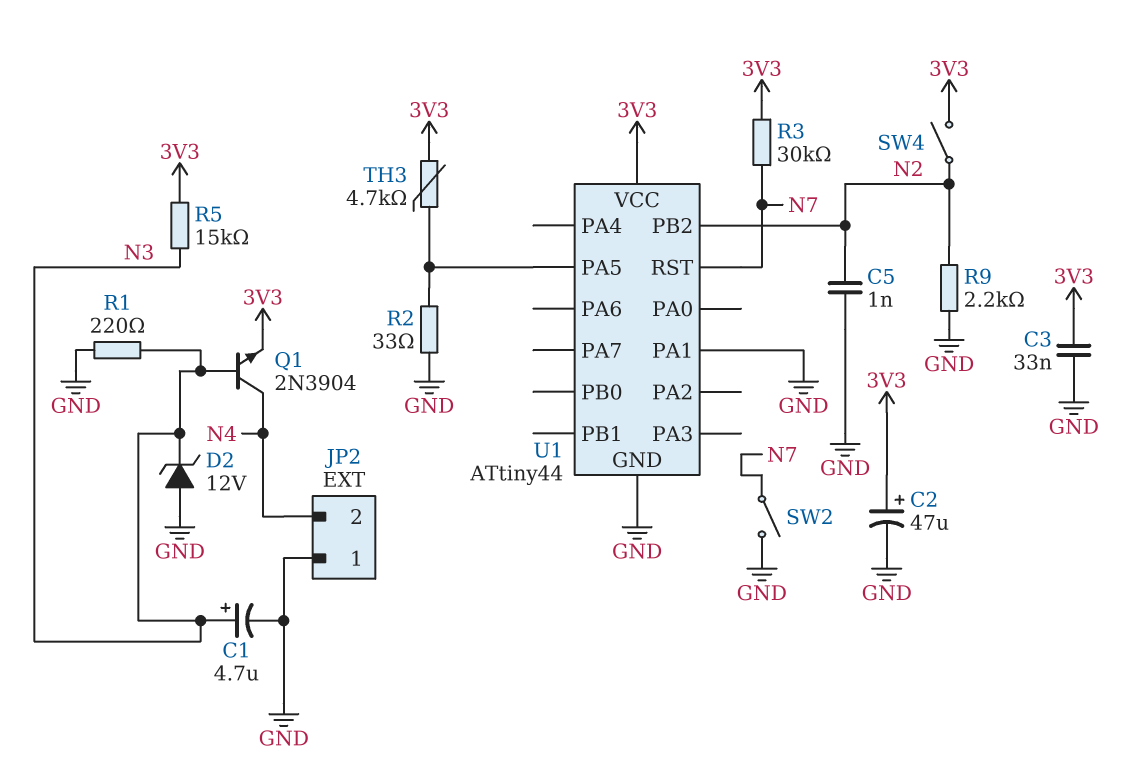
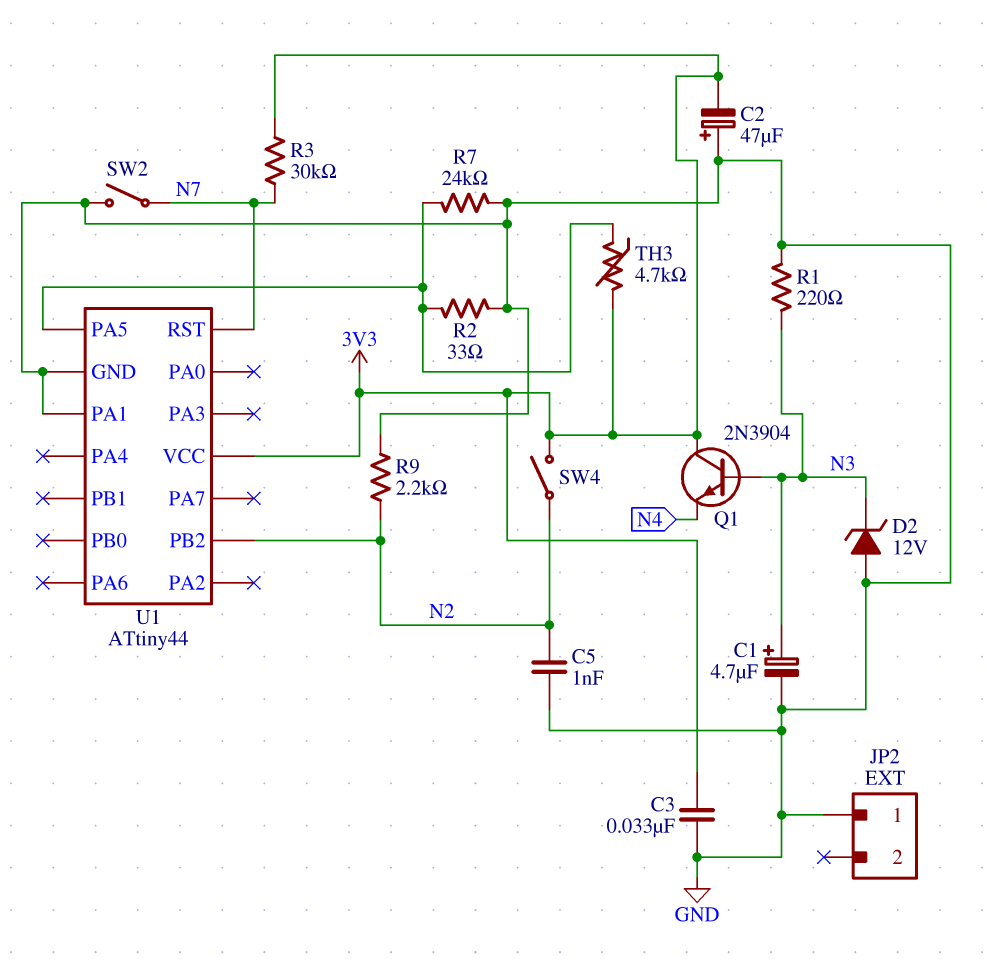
C2: 47uF (plus 3V3, minus GND) -> 47uF (plus GND, minus 3V3)
JP2 pin 2: N4 -> none
Q1: NPN 2N3904 (B N3, C N4, E 3V3) -> NPN 2N3904 (B N3, C 3V3, E N4)
R5: 15k (3V3, N3) -> none
R7: none -> 24k (GND, U1/PA5)

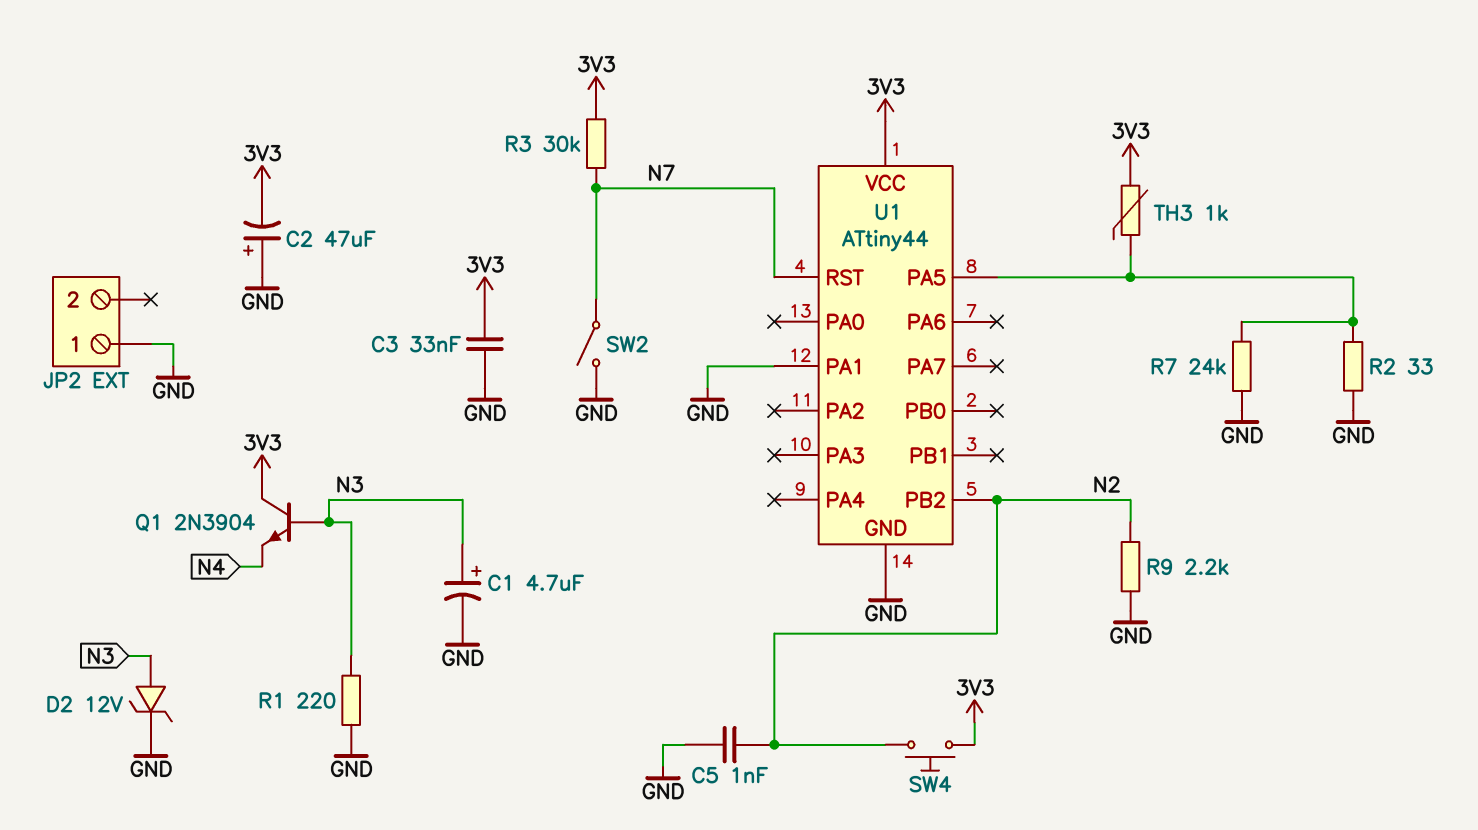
D2: zener 12V (A GND, K N3) -> zener 12V (A N3, K GND)
SW4: switch (3V3, N2) -> button (3V3, N2)
TH3: 4.7k (3V3, U1/PA5) -> 1k (3V3, U1/PA5)

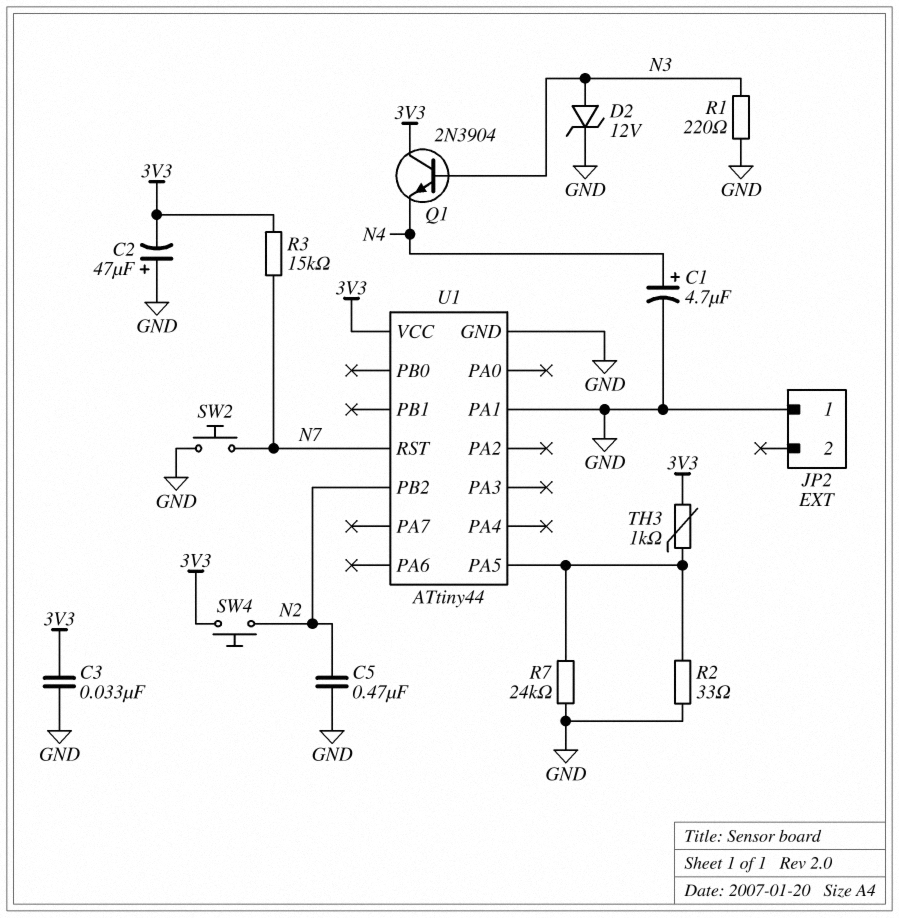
C1: 4.7uF (plus N3, minus GND) -> 4.7uF (plus N4, minus GND)
C5: 1nF (GND, N2) -> 470nF (GND, N2)
R3: 30k (3V3, N7) -> 15k (3V3, N7)
R9: 2.2k (GND, N2) -> none
SW2: switch (GND, N7) -> button (GND, N7)

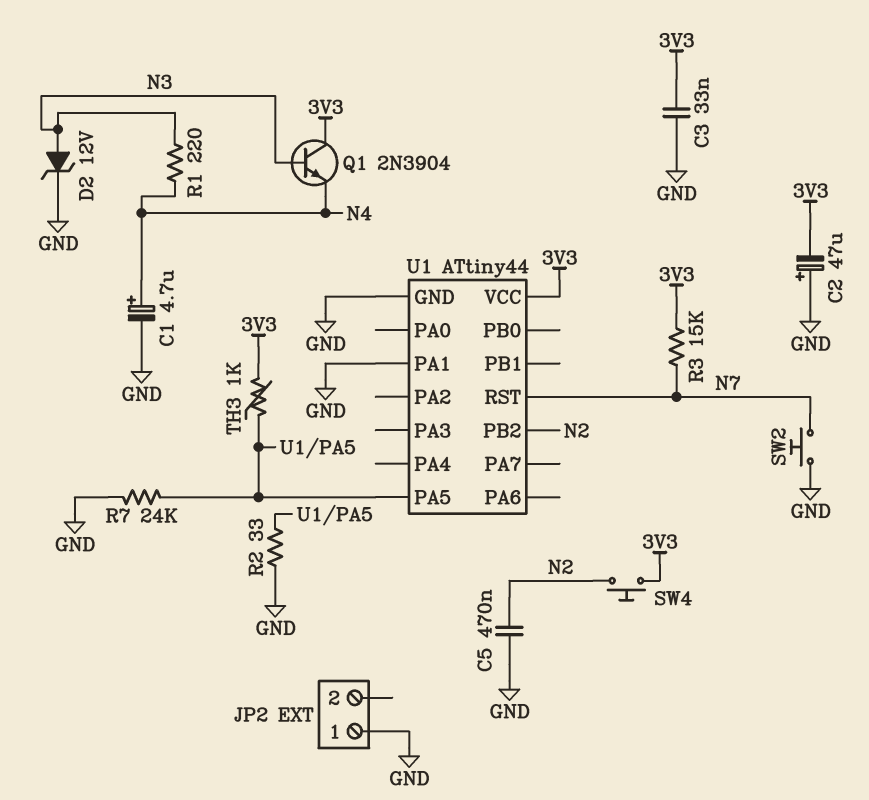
R1: 220 (GND, N3) -> 220 (N3, N4)

